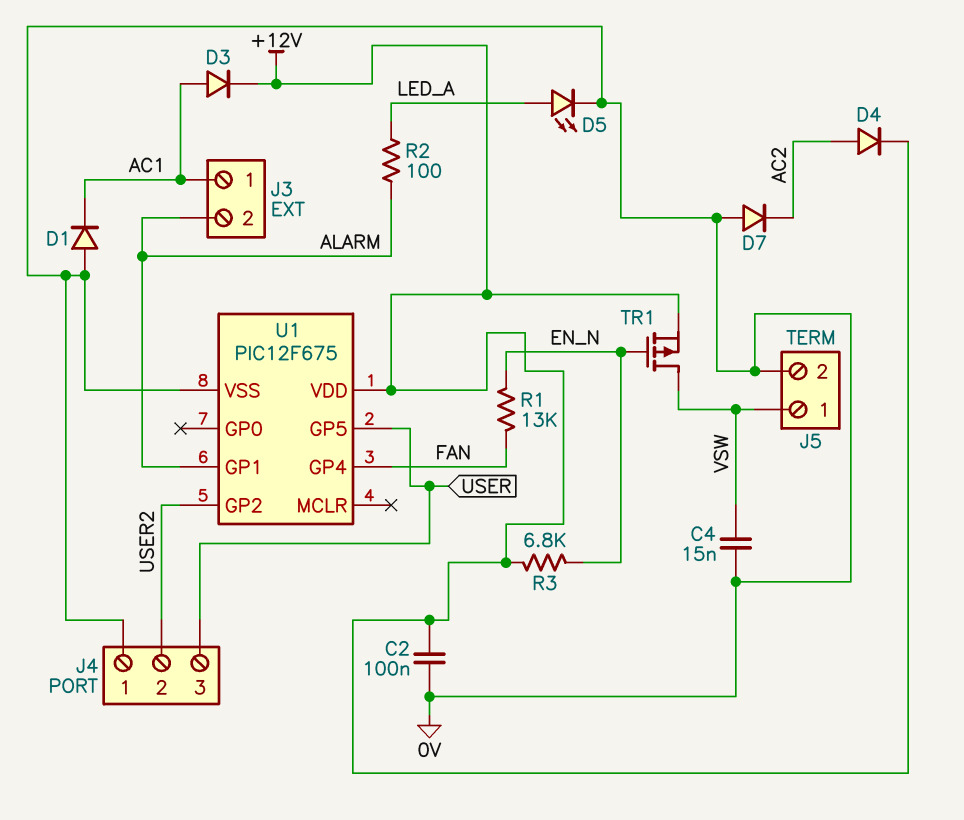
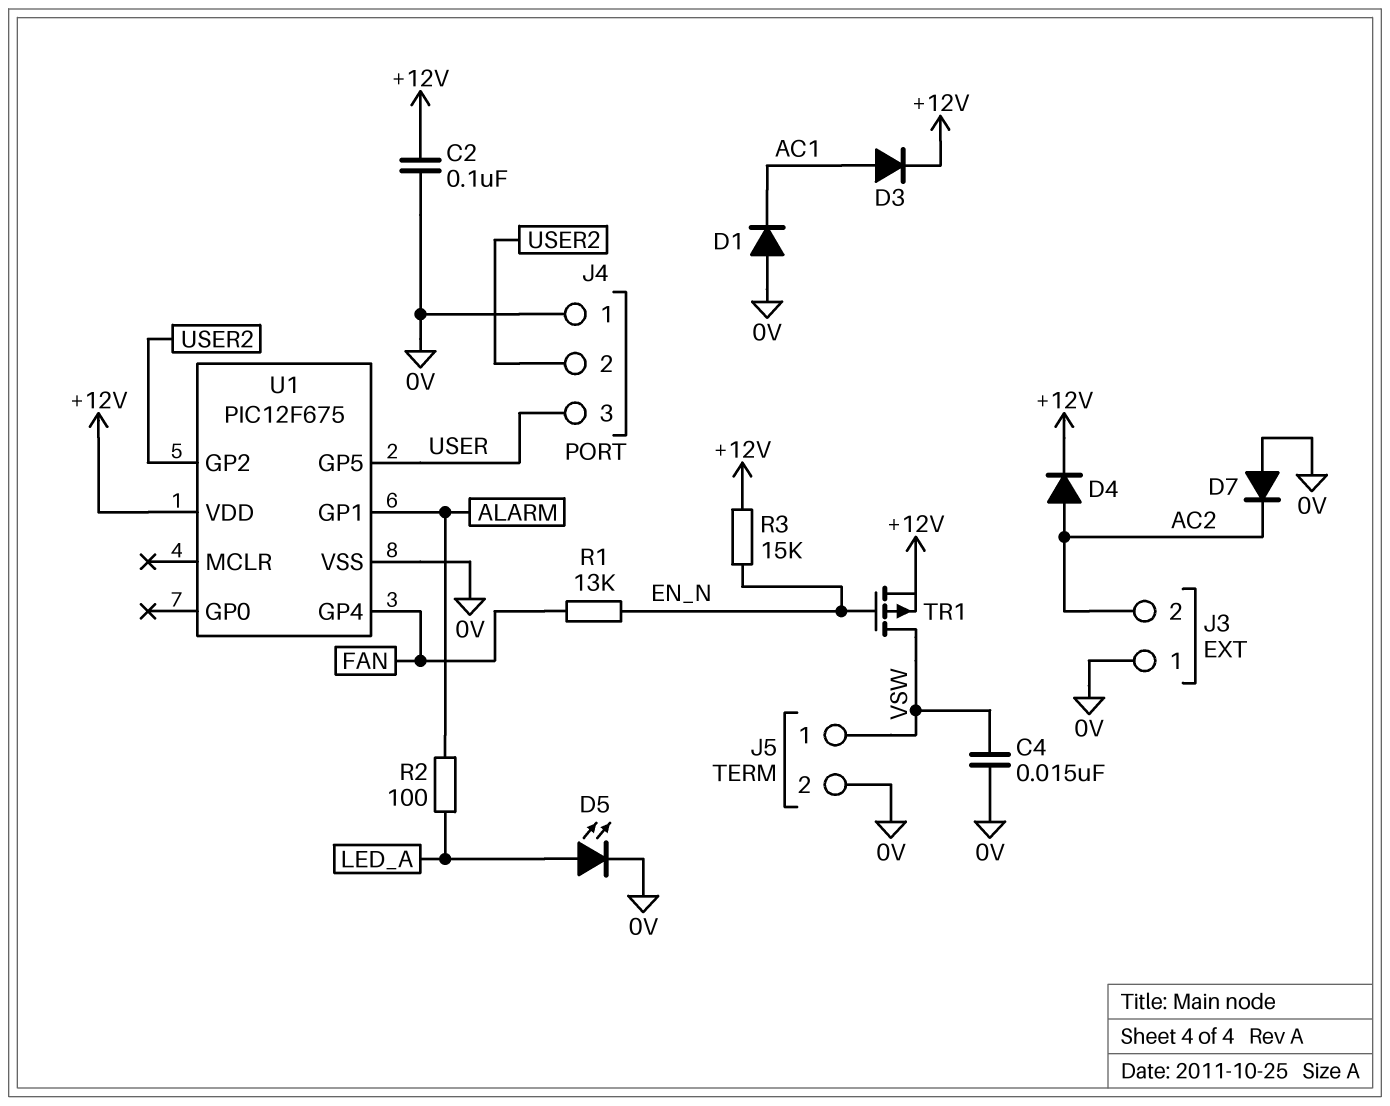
J3 pin 1: AC1 -> 0V
J3 pin 2: ALARM -> AC2
R3: 6.8k (+12V, EN_N) -> 15k (+12V, EN_N)

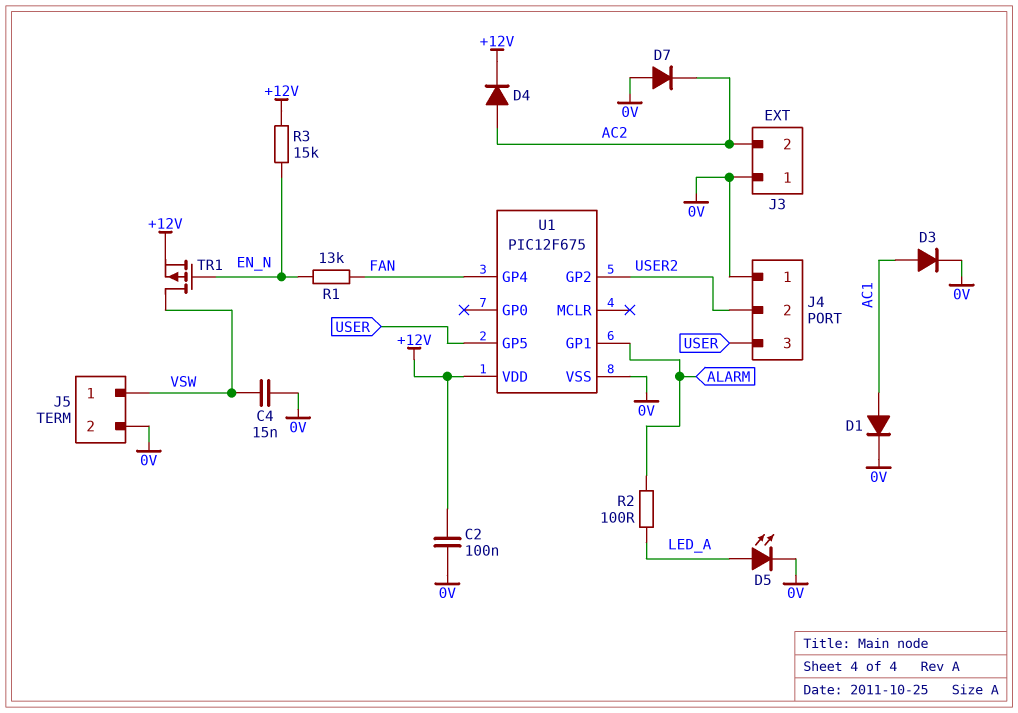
D1: diode (A 0V, K AC1) -> diode (A AC1, K 0V)
D3: diode (A AC1, K +12V) -> diode (A AC1, K 0V)

